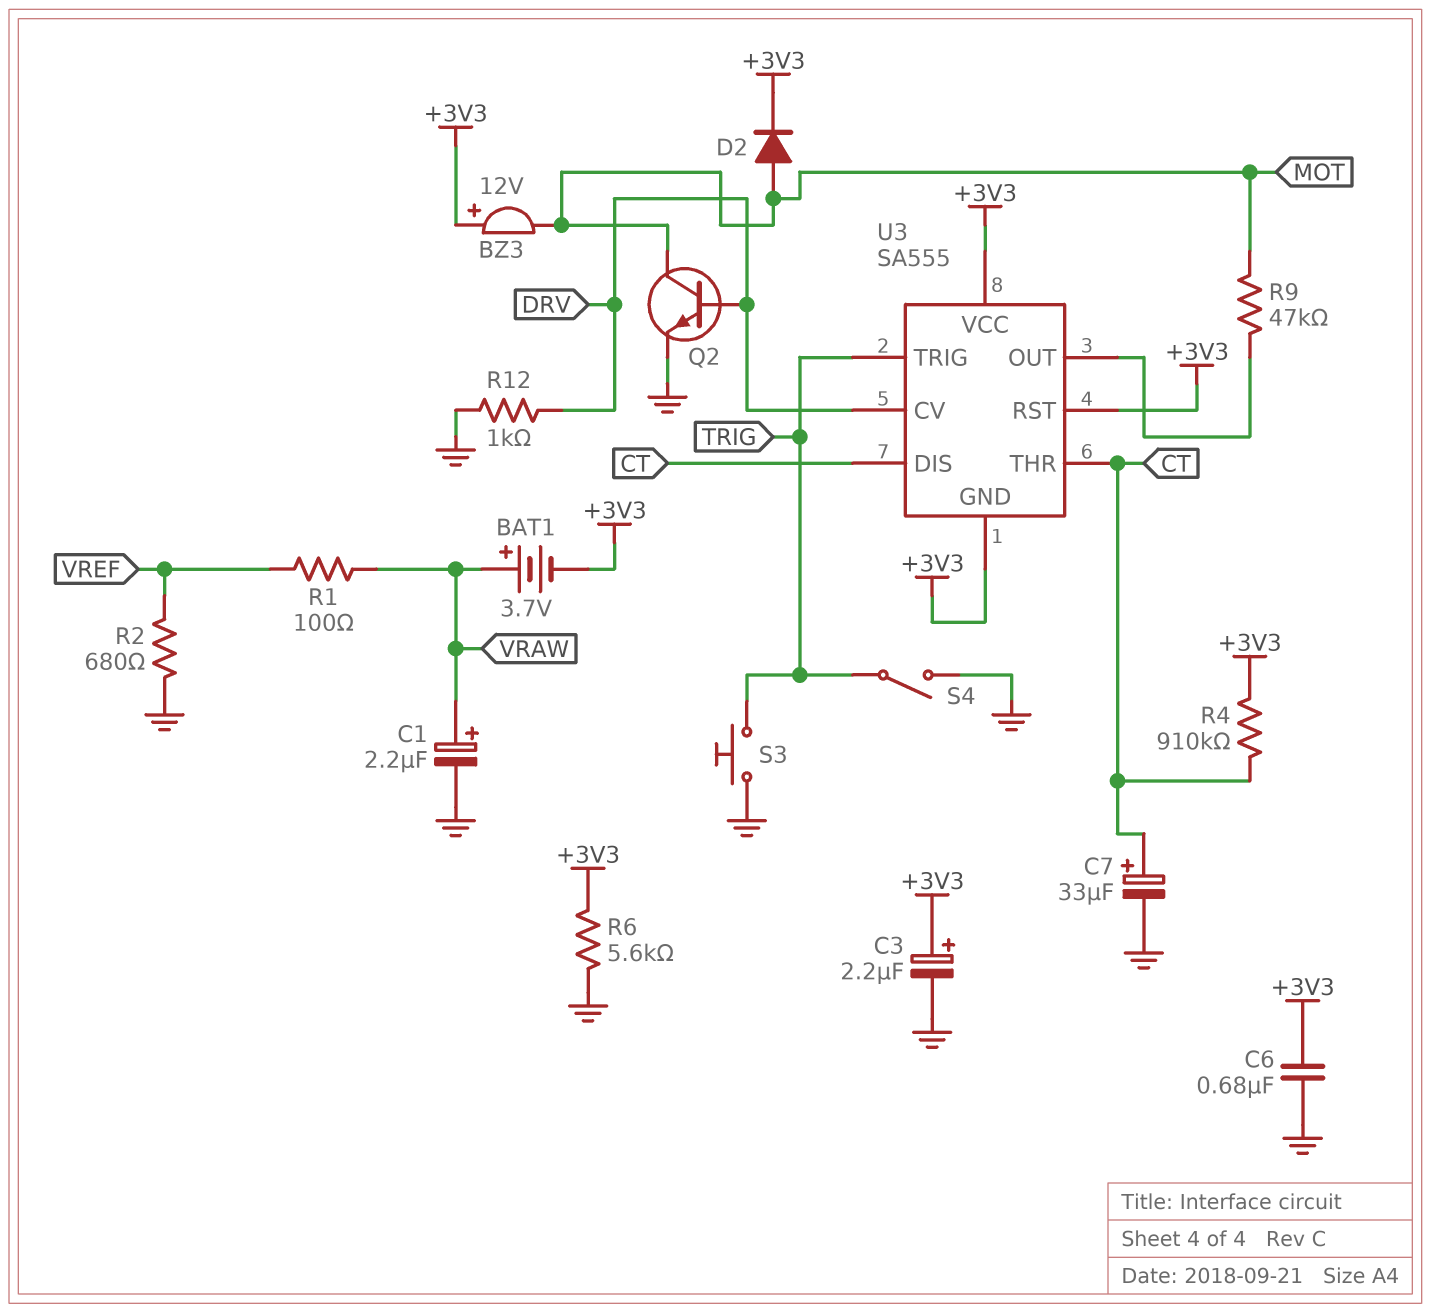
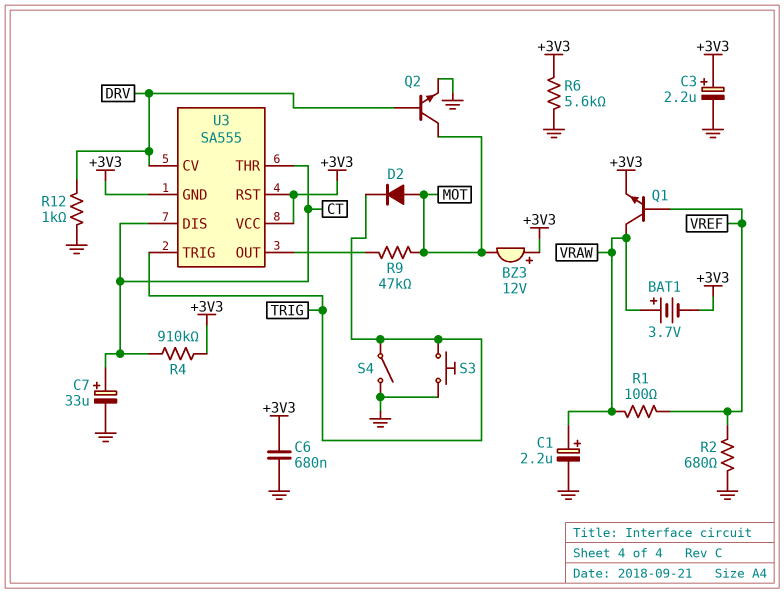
D2: diode (A MOT, K +3V3) -> diode (A MOT, K TRIG)
Q1: none -> NPN (B VREF, C VRAW, E +3V3)

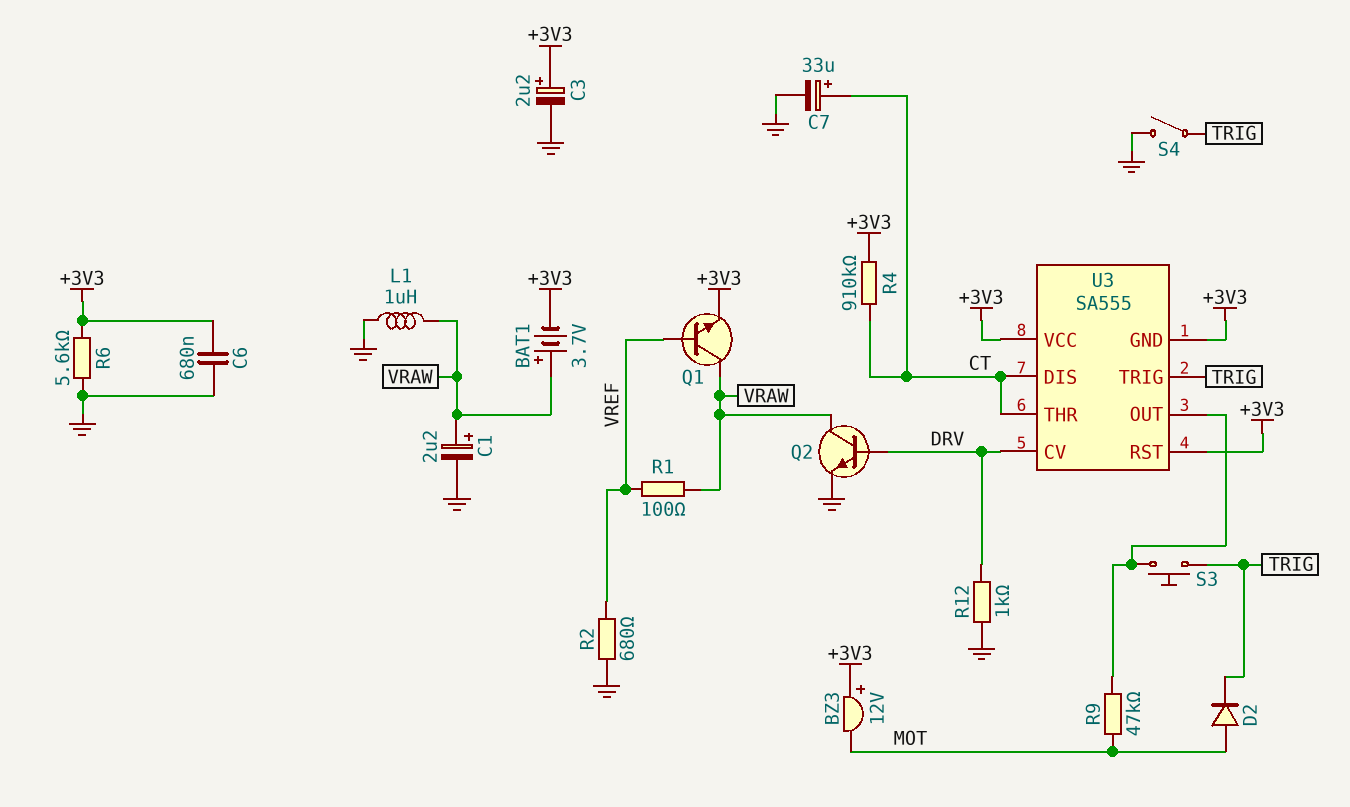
L1: none -> 1uH (GND, VRAW)
Q2: NPN (B DRV, C MOT, E GND) -> NPN (B DRV, C VRAW, E GND)
S3: button (GND, TRIG) -> button (TRIG, U3/OUT)

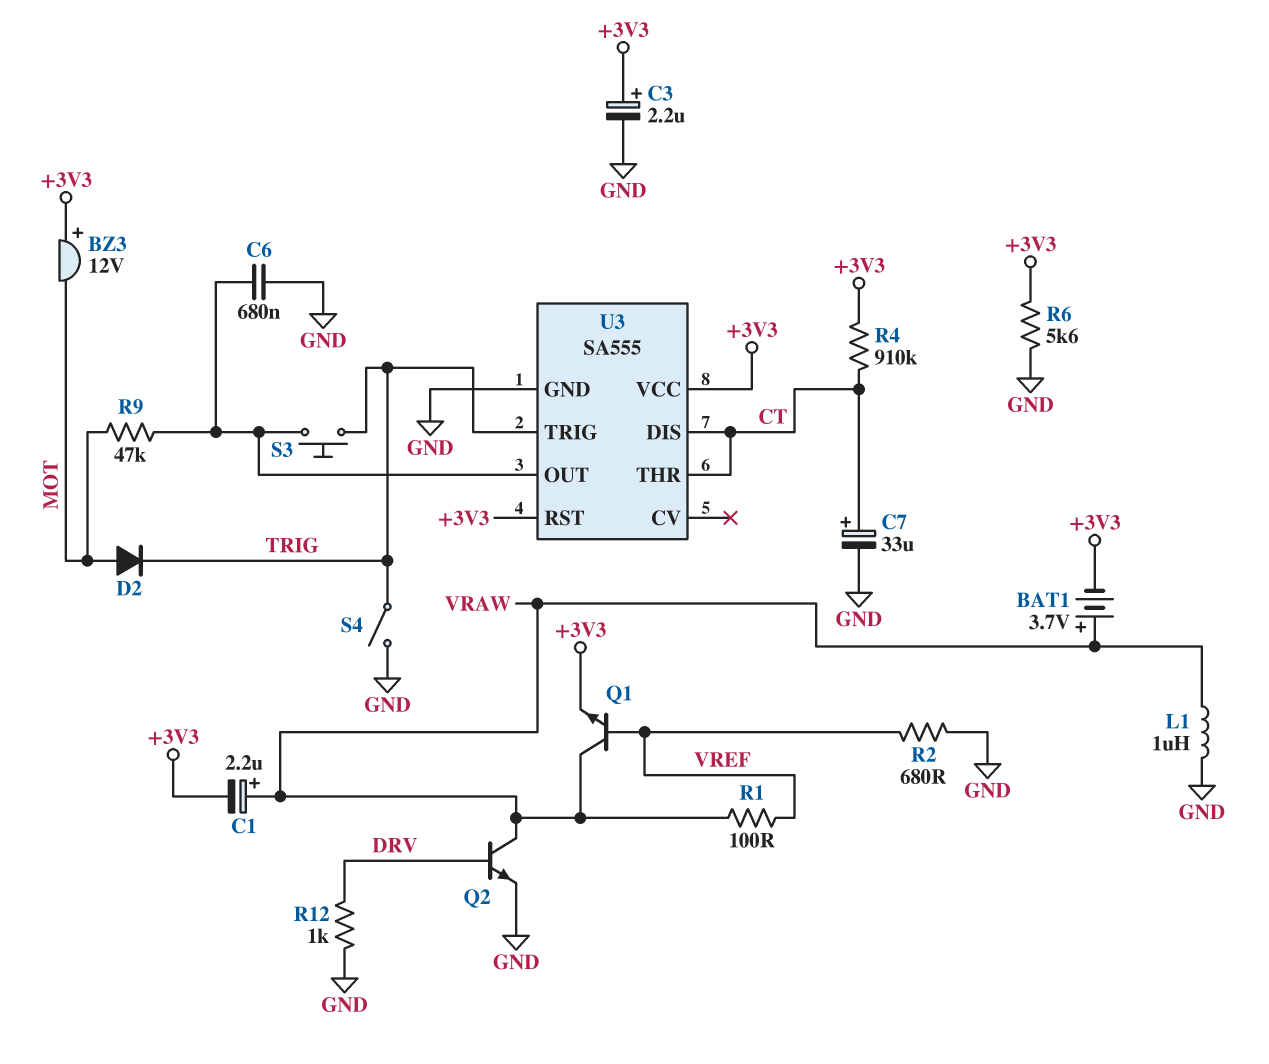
C1: 2.2uF (plus VRAW, minus GND) -> 2.2uF (plus VRAW, minus +3V3)
C6: 680nF (+3V3, GND) -> 680nF (GND, U3/OUT)
U3 pin CV: DRV -> none
U3 pin GND: +3V3 -> GND

